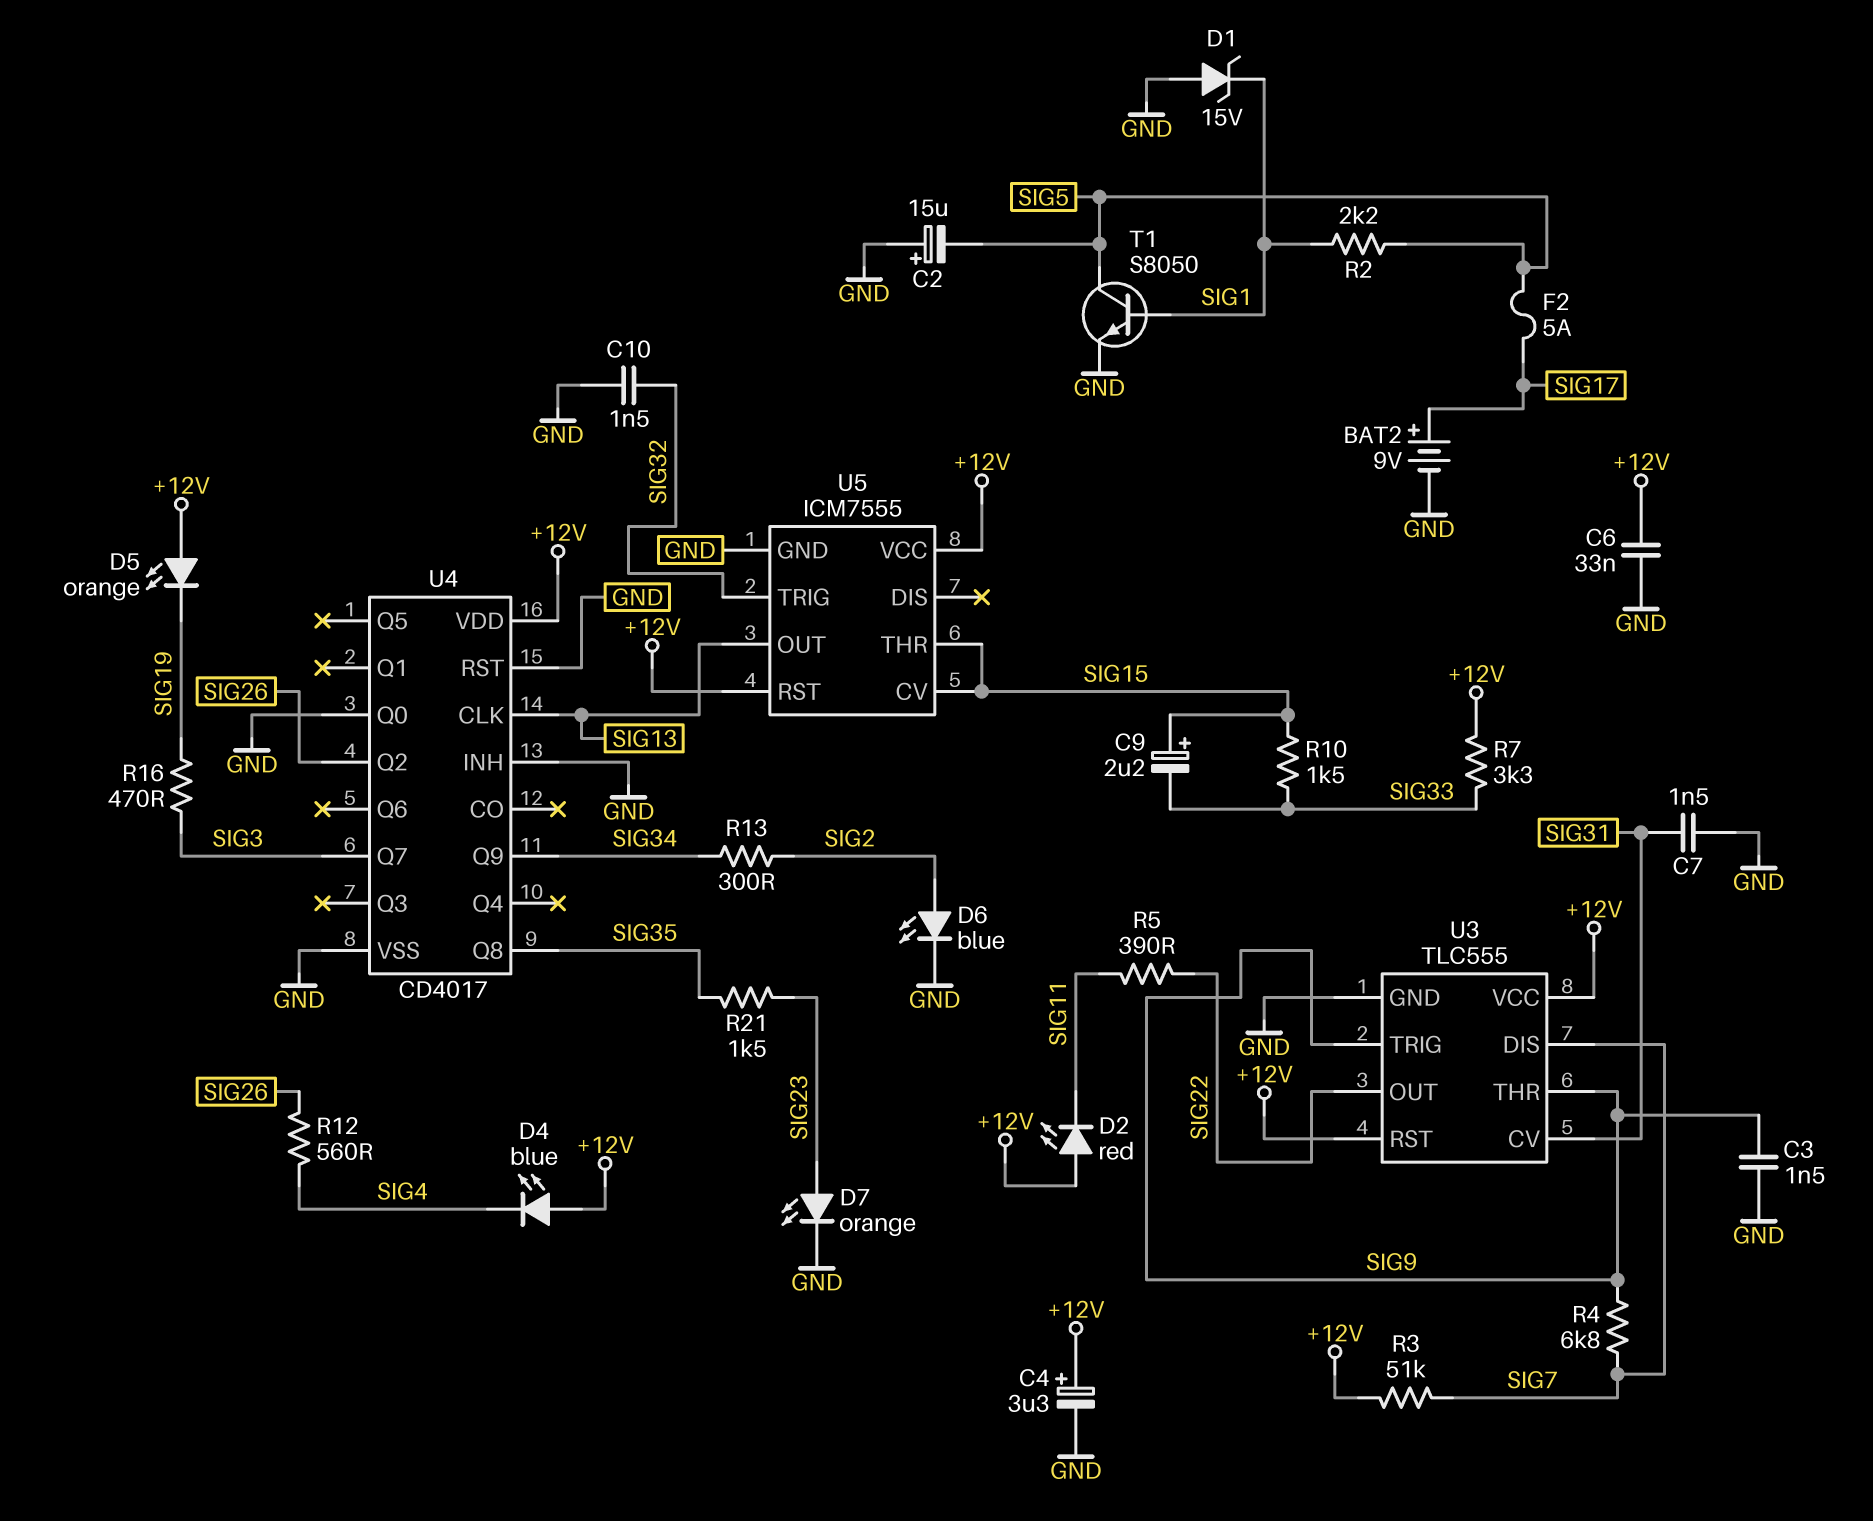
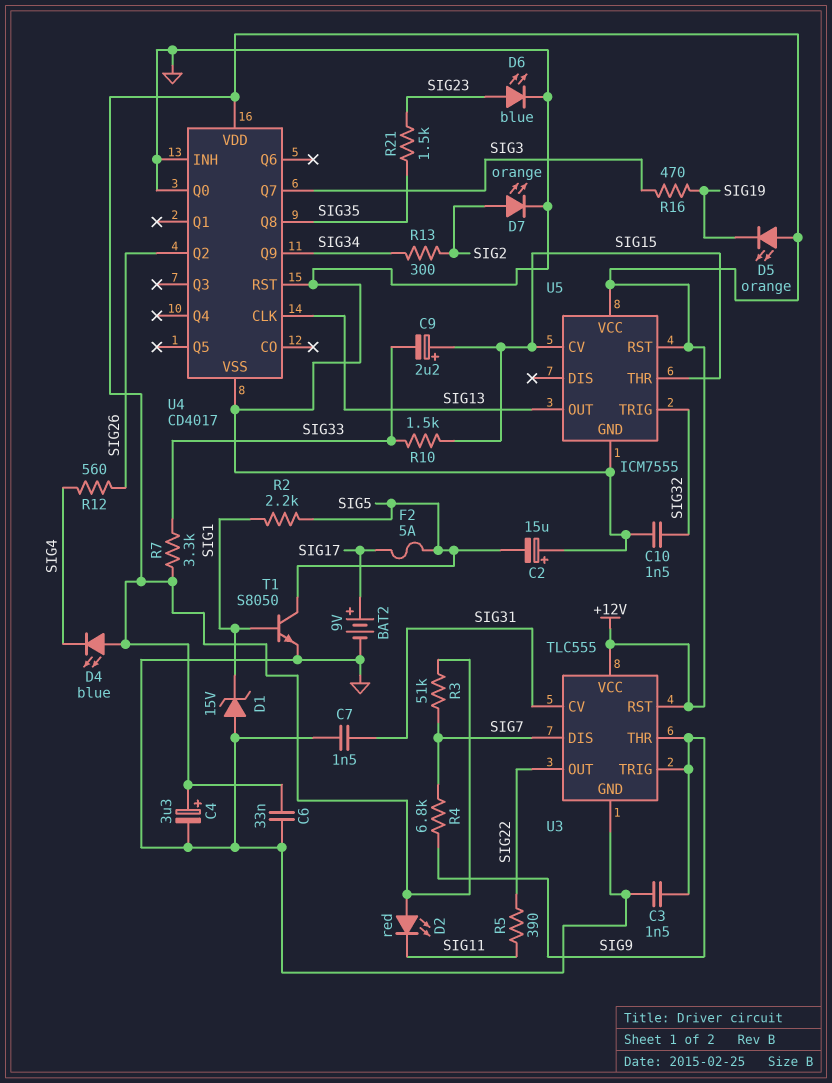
D6: LED blue (A SIG2, K GND) -> LED blue (A SIG23, K GND)
D7: LED orange (A SIG23, K GND) -> LED orange (A SIG2, K GND)

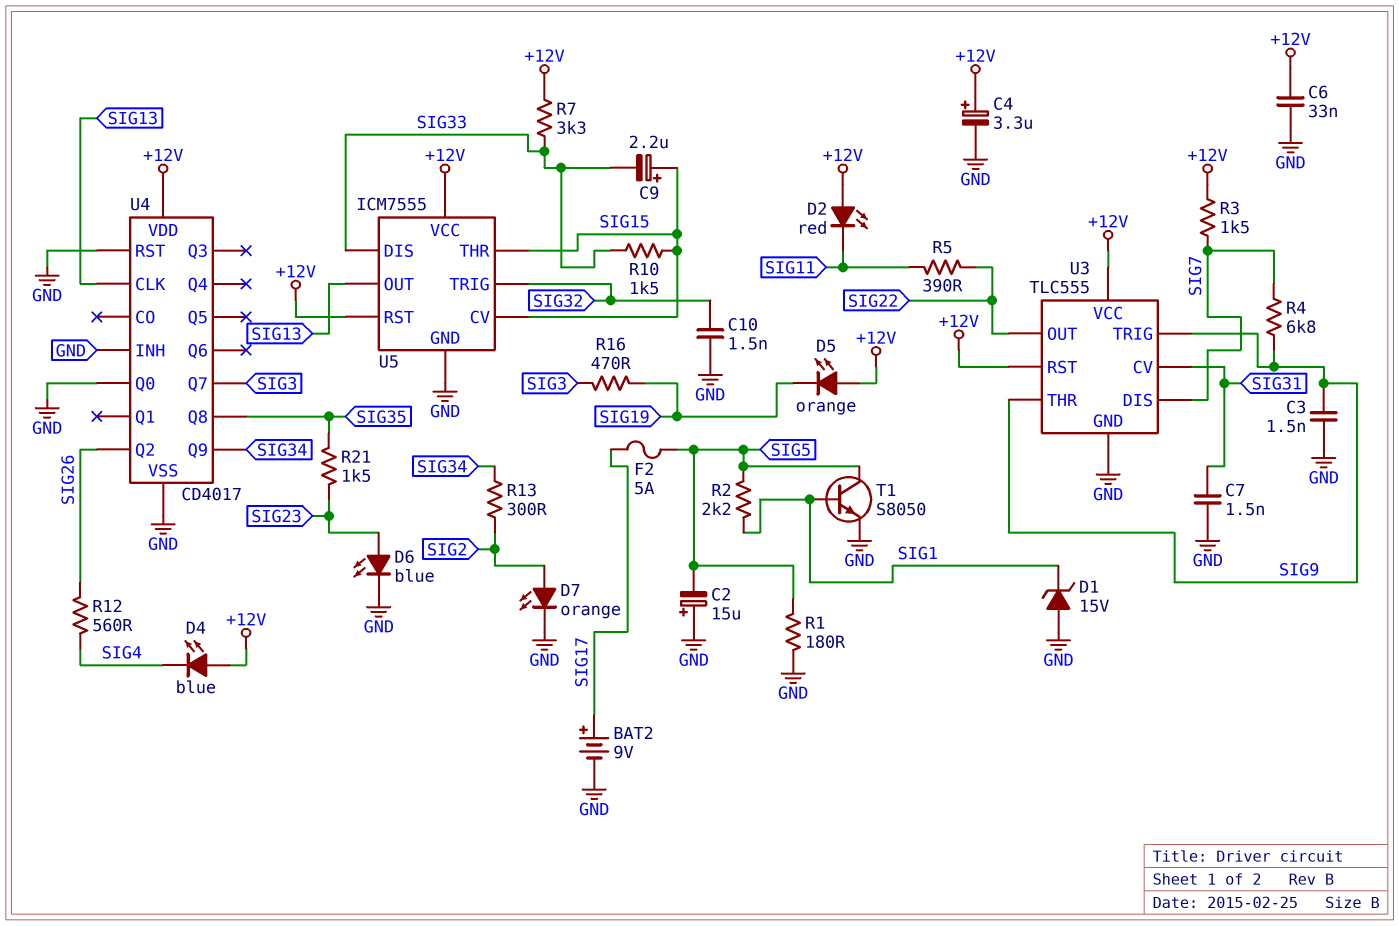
R1: none -> 180 (GND, SIG5)
R3: 51k (+12V, SIG7) -> 1.5k (+12V, SIG7)
U5 pin DIS: none -> SIG33

